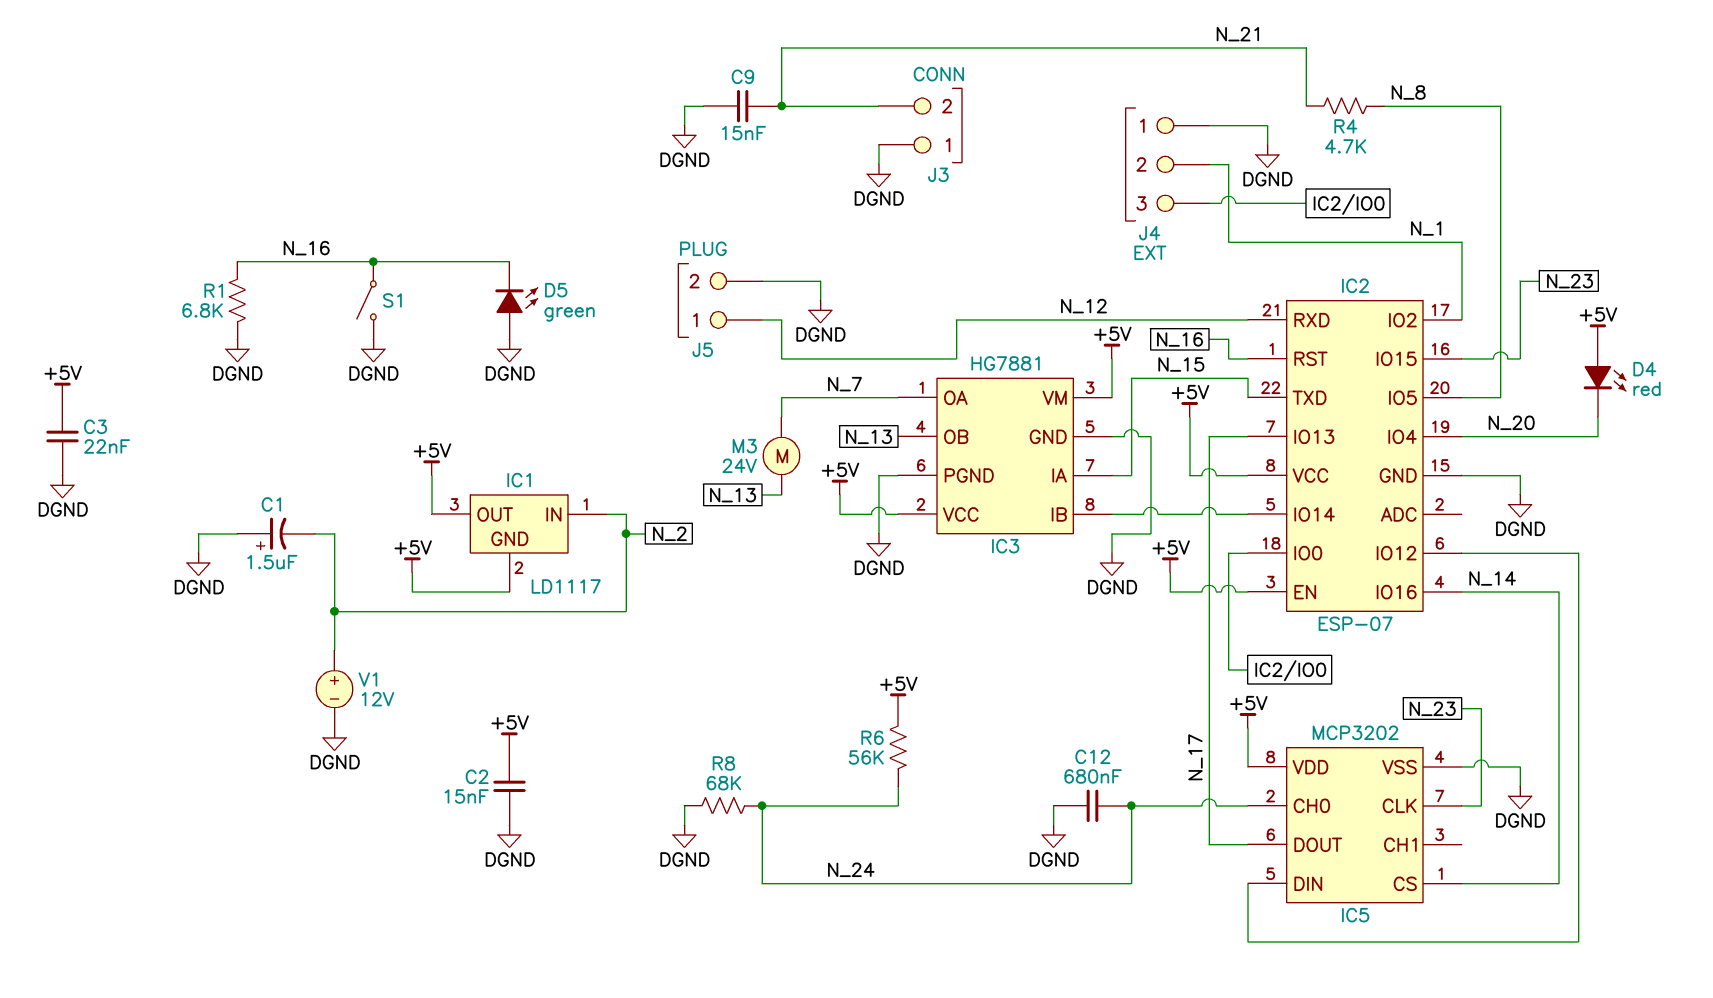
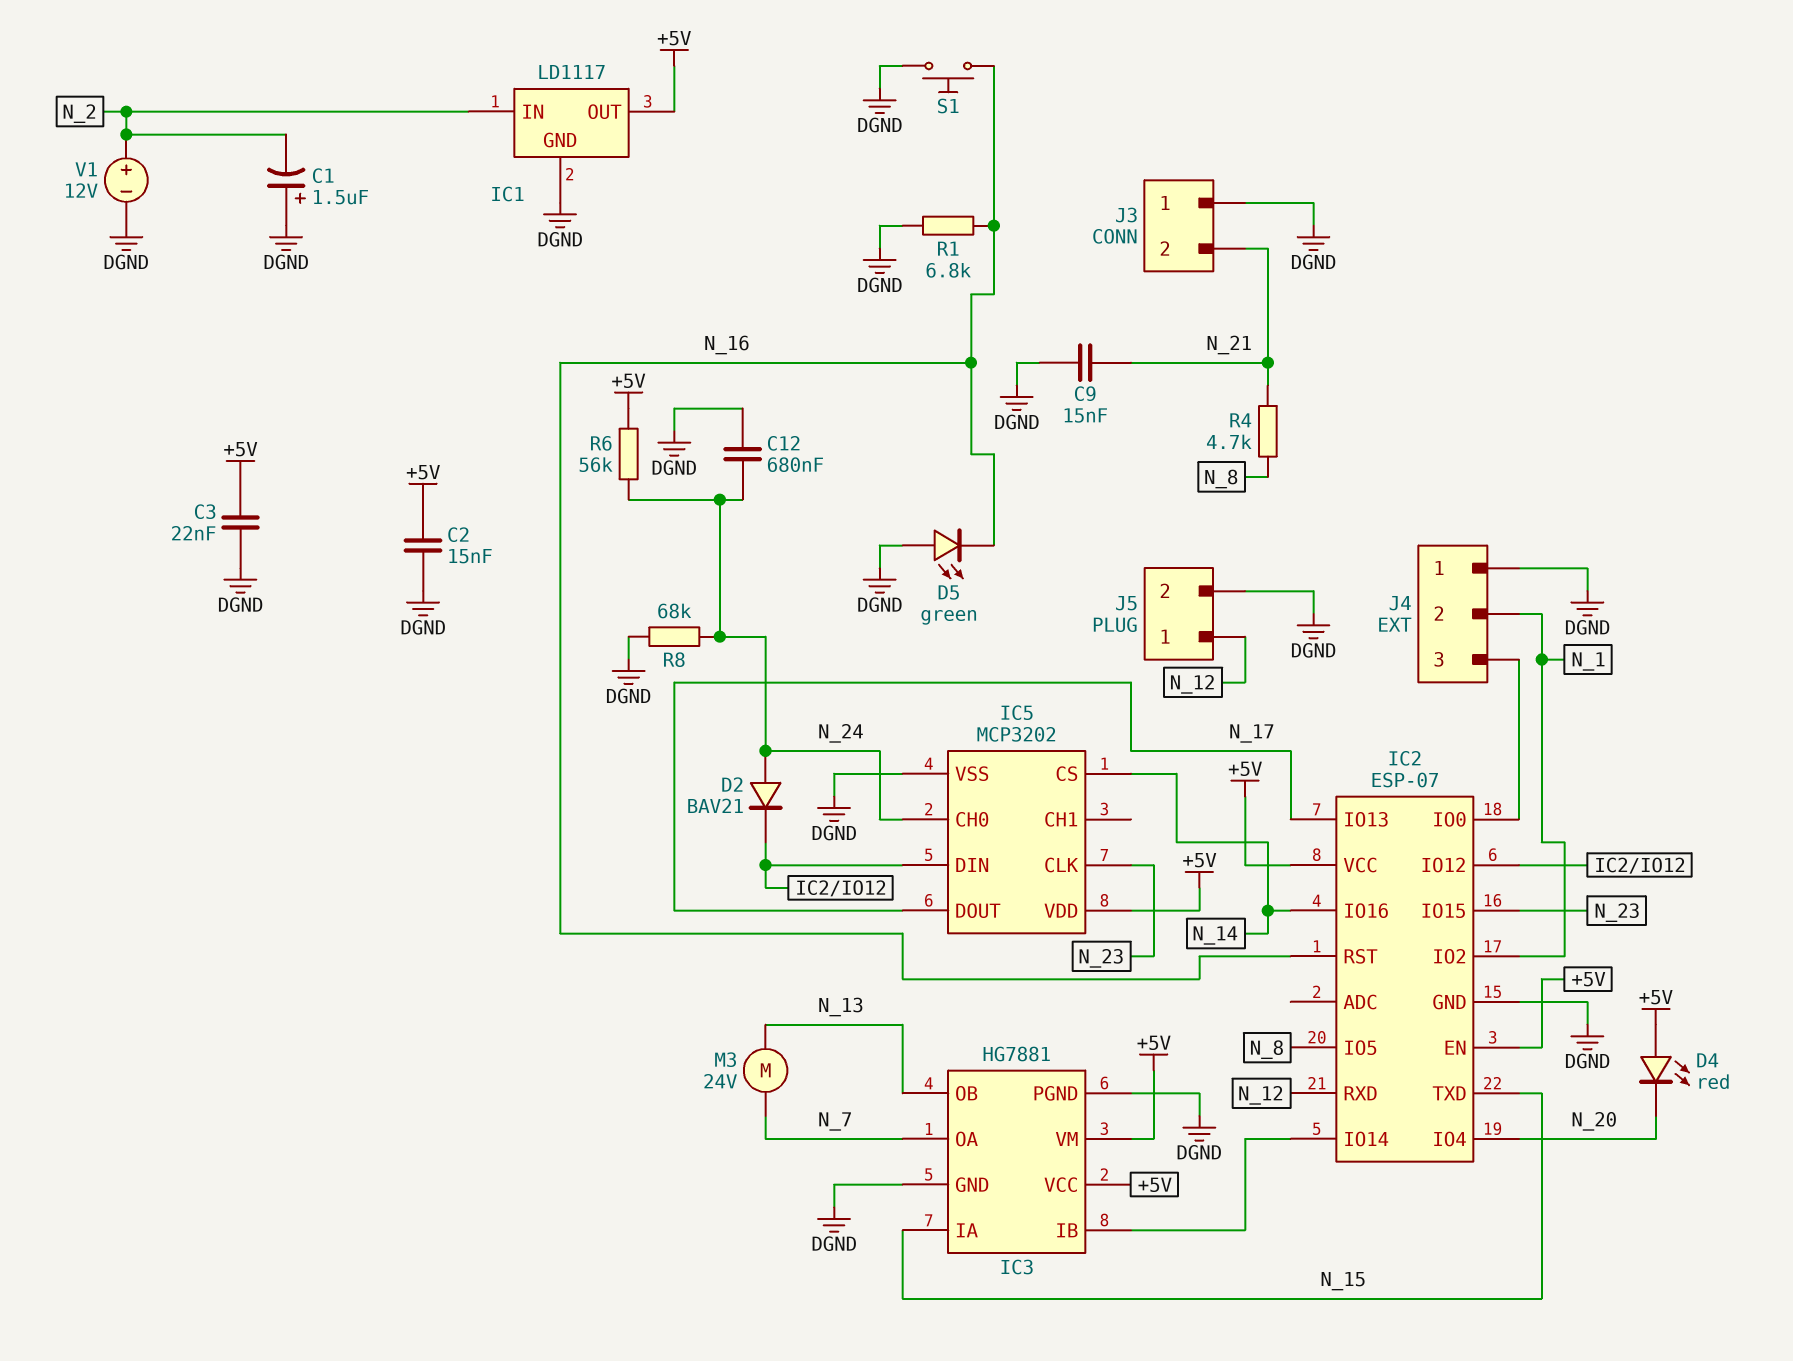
D2: none -> diode BAV21 (A N_24, K IC2/IO12)
IC1 pin GND: +5V -> DGND
S1: switch (DGND, N_16) -> button (DGND, N_16)

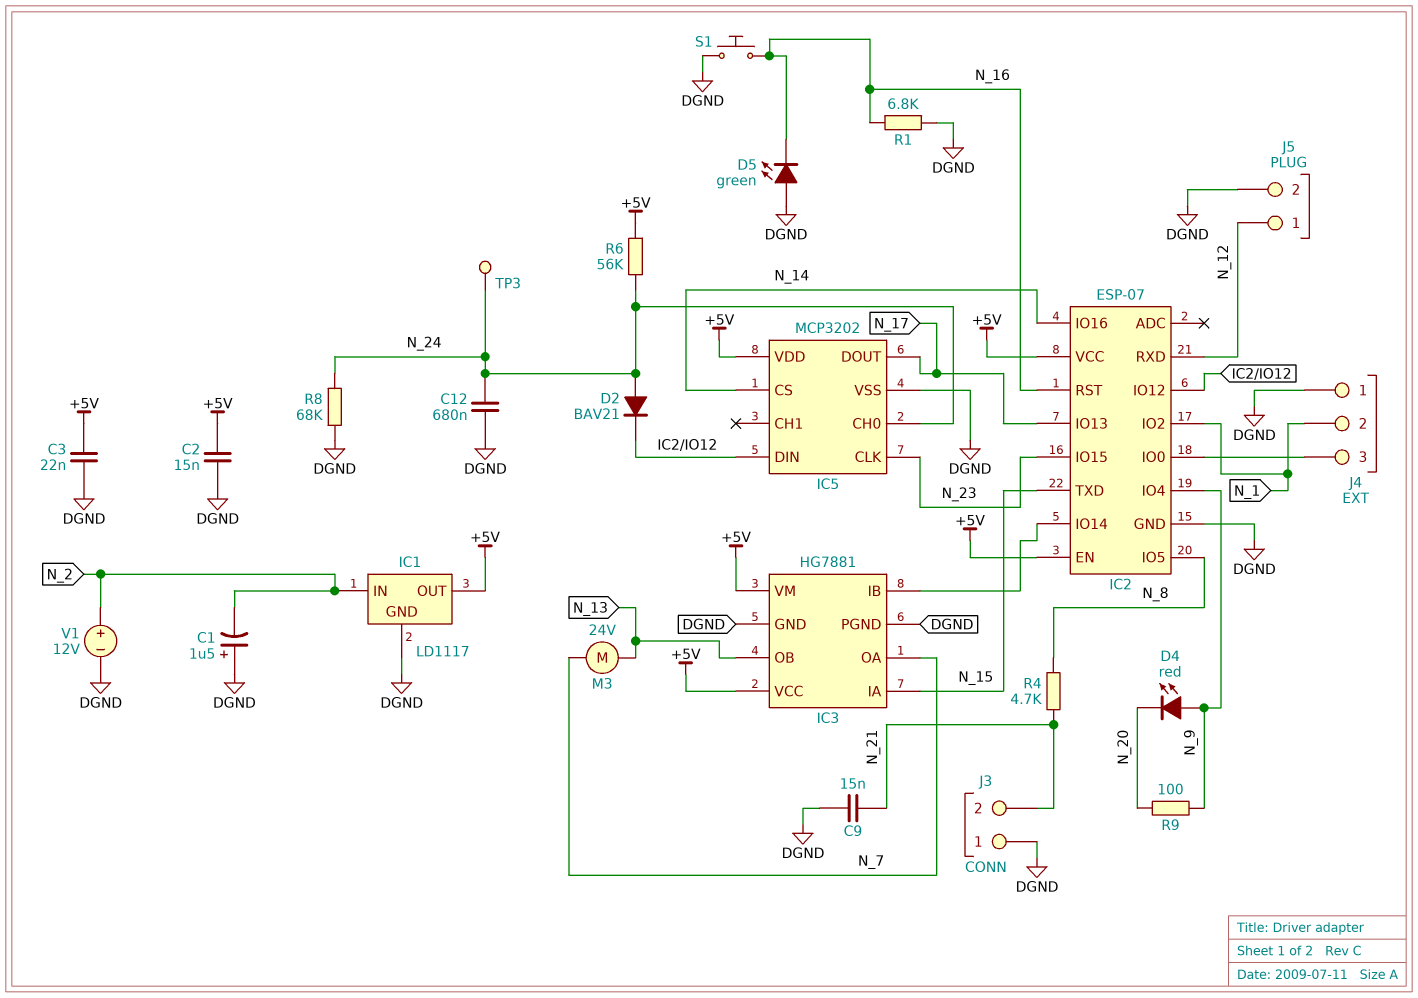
D4: LED red (A +5V, K N_20) -> LED red (A N_9, K N_20)
IC2 pin IO4: N_20 -> N_9
R9: none -> 100 (N_9, N_20)
TP3: none -> test point (N_24)

